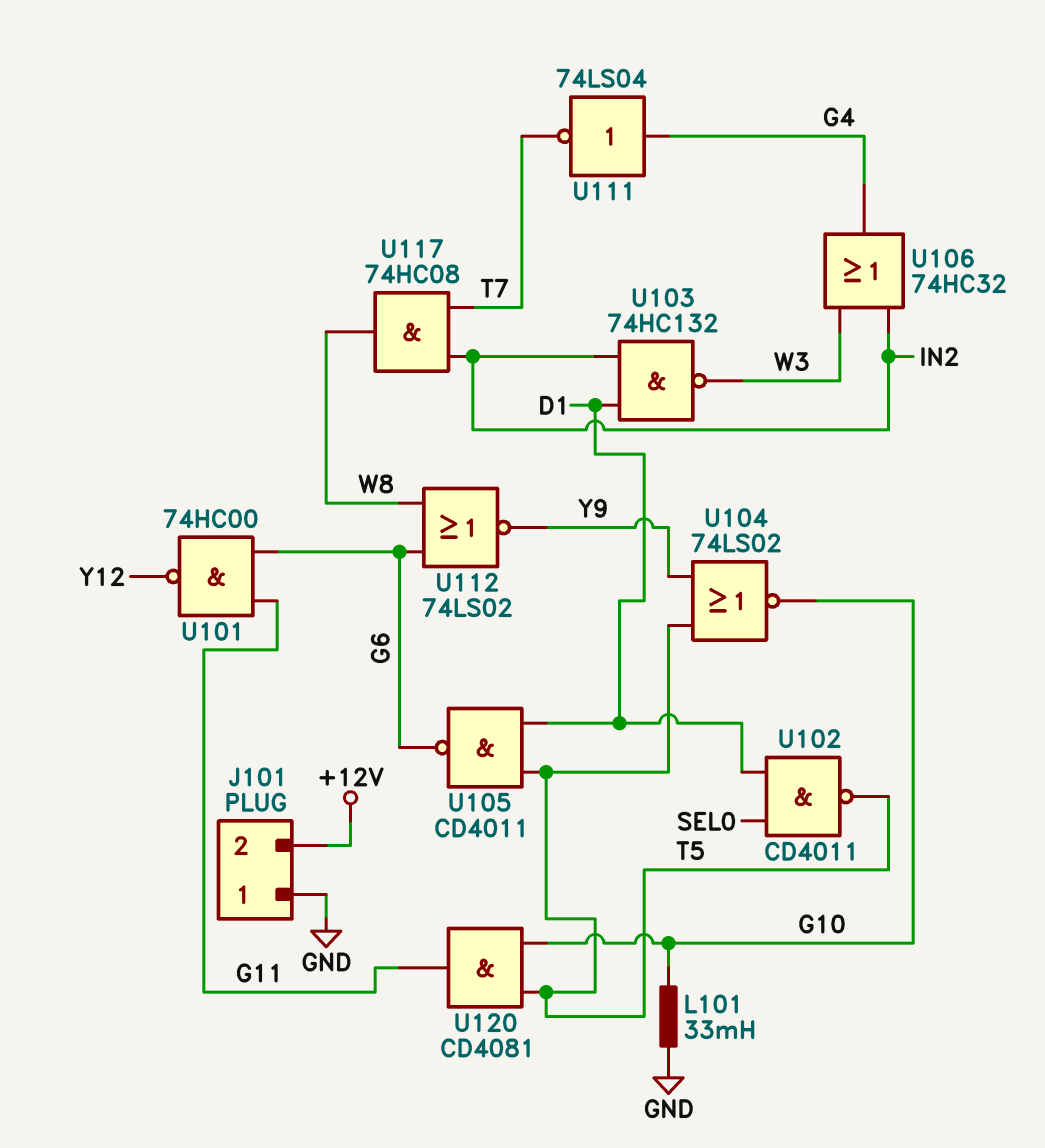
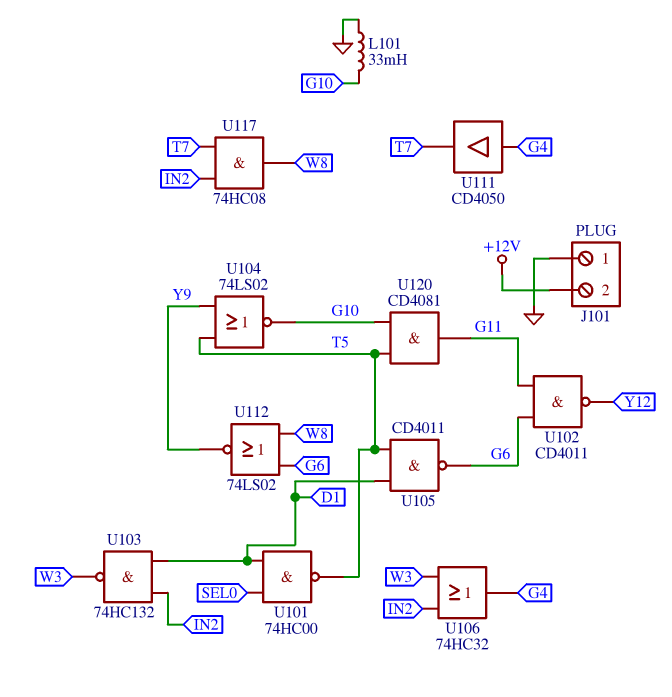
U101: NAND 74HC00 (in G6, in G11, out Y12) -> NAND 74HC00 (in D1, in SEL0, out T5)
U102: NAND CD4011 (in D1, in SEL0, out T5) -> NAND CD4011 (in G6, in G11, out Y12)
U111: NOT 74LS04 (in G4, out T7) -> buffer CD4050 (in G4, out T7)

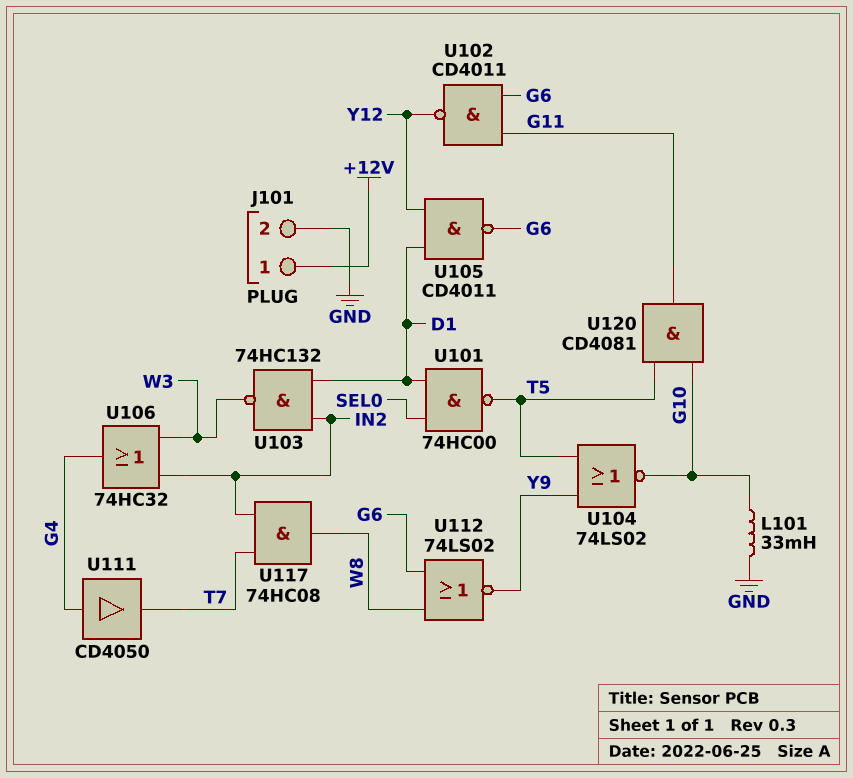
J101 pin 1: GND -> +12V
J101 pin 2: +12V -> GND
U105: NAND CD4011 (in D1, in T5, out G6) -> NAND CD4011 (in D1, in Y12, out G6)

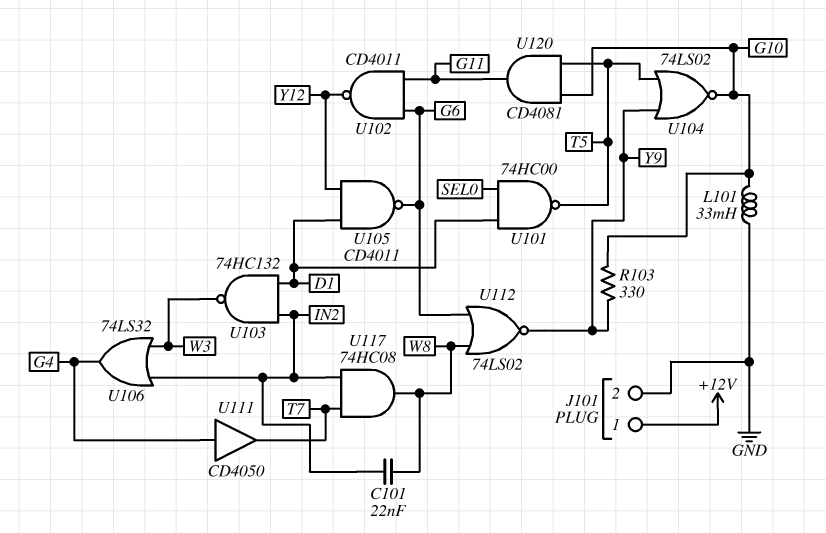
C101: none -> 22nF (IN2, W8)
R103: none -> 330 (G10, Y9)
U106: OR 74HC32 (in IN2, in W3, out G4) -> OR 74LS32 (in IN2, in W3, out G4)

